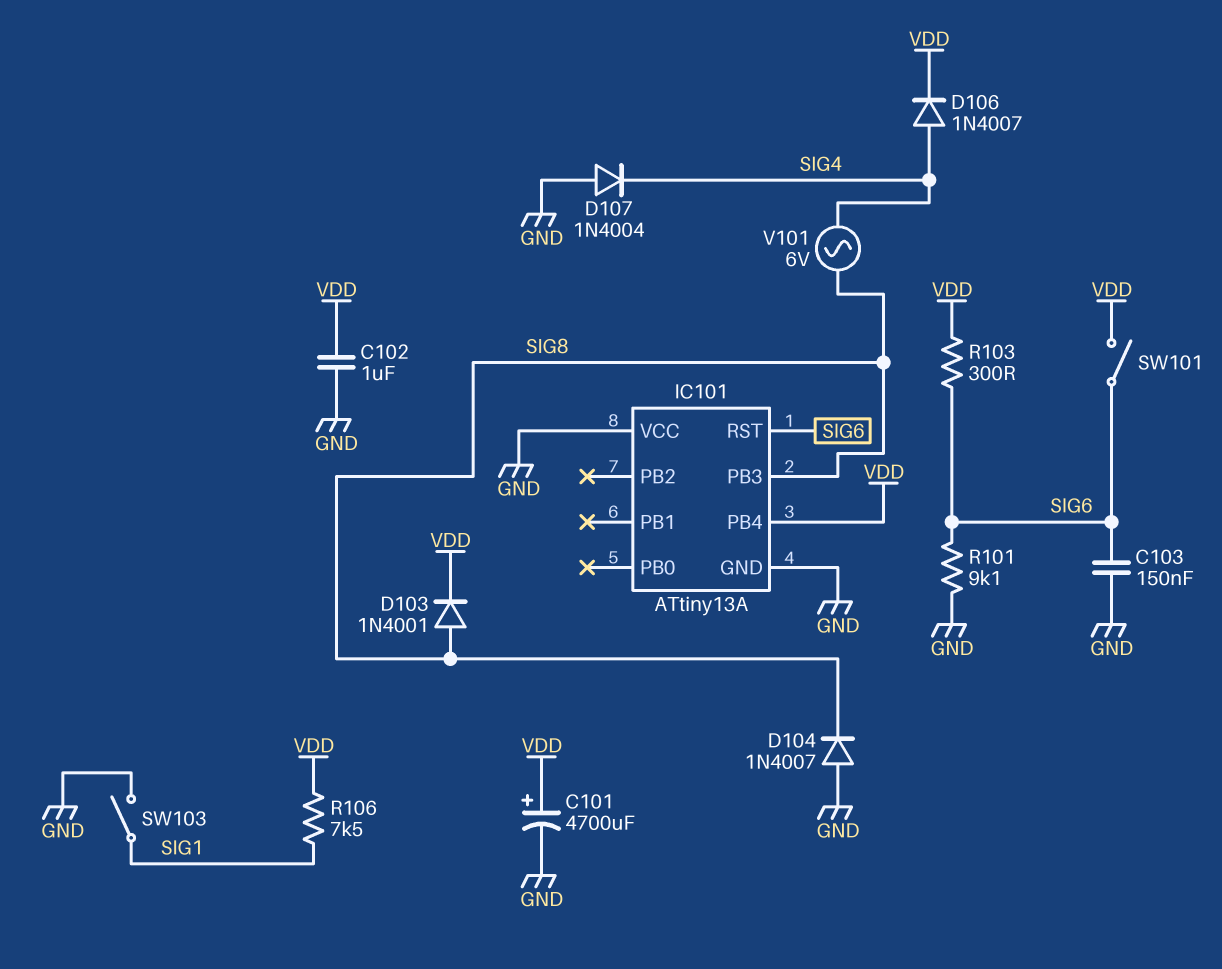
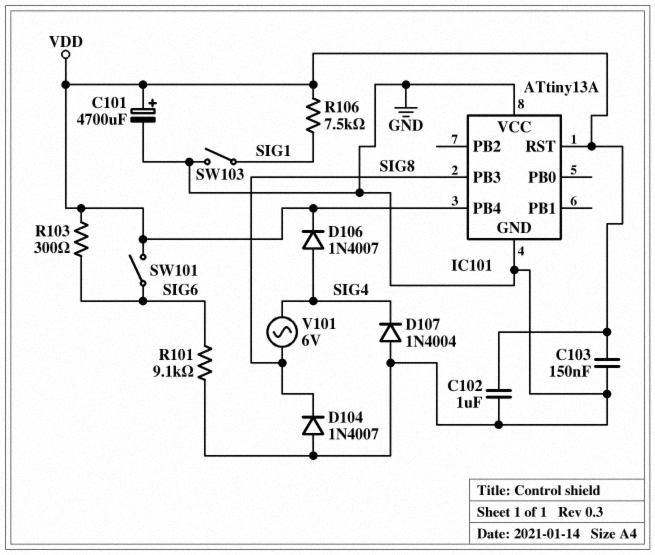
C103: 150nF (GND, SIG6) -> 150nF (GND, VDD)
D103: diode 1N4001 (A SIG8, K VDD) -> none
IC101 pin RST: SIG6 -> VDD

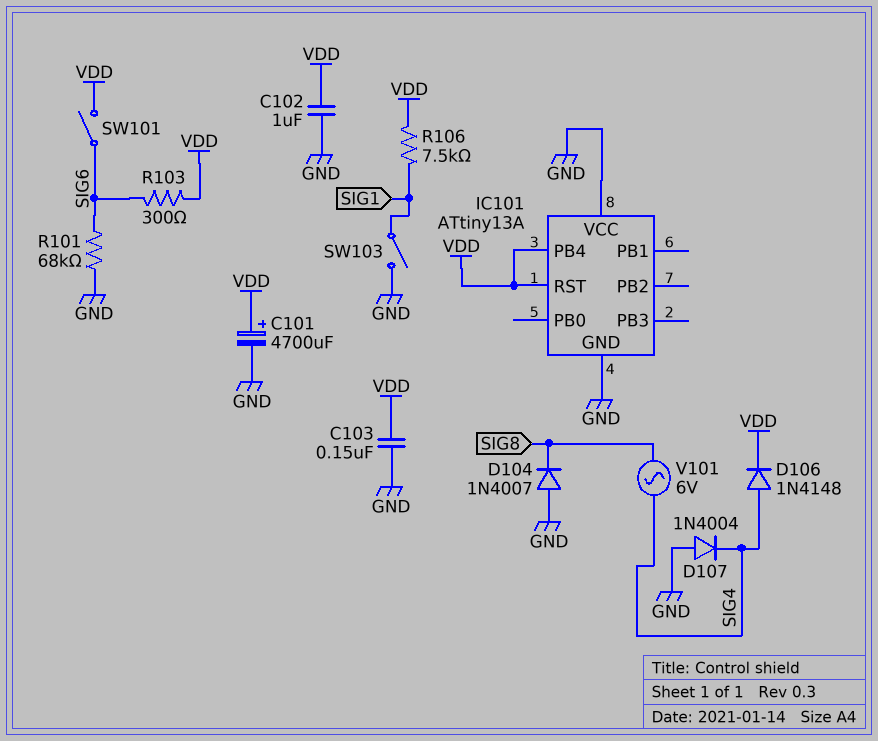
D106: diode 1N4007 (A SIG4, K VDD) -> diode 1N4148 (A SIG4, K VDD)
IC101 pin PB3: SIG8 -> none
R101: 9.1k (GND, SIG6) -> 68k (GND, SIG6)

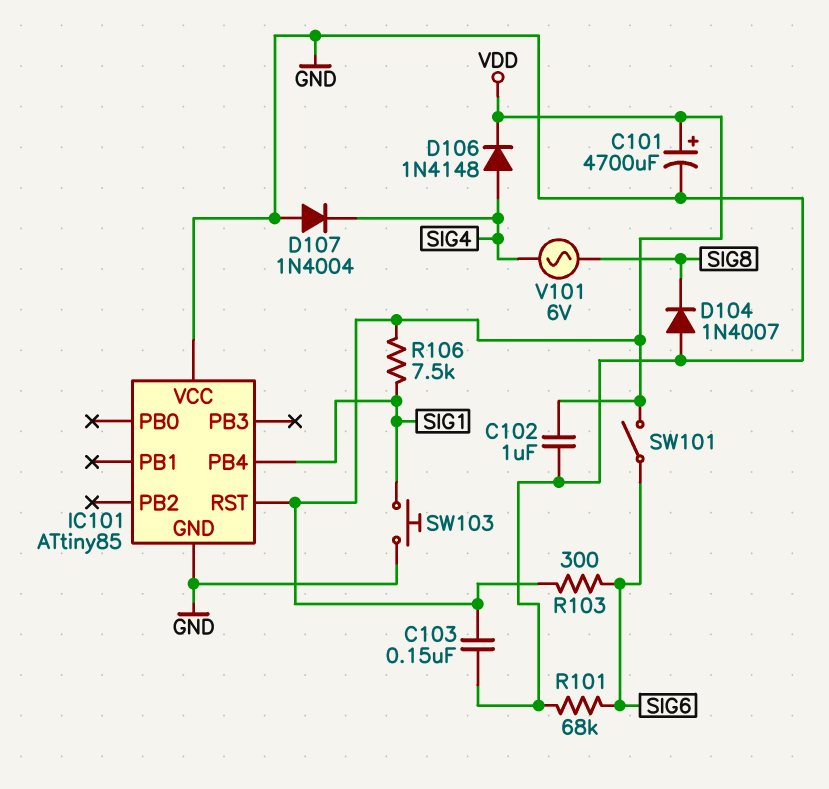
IC101: ATtiny13A -> ATtiny85
IC101 pin PB4: VDD -> SIG1
SW103: switch (GND, SIG1) -> button (GND, SIG1)

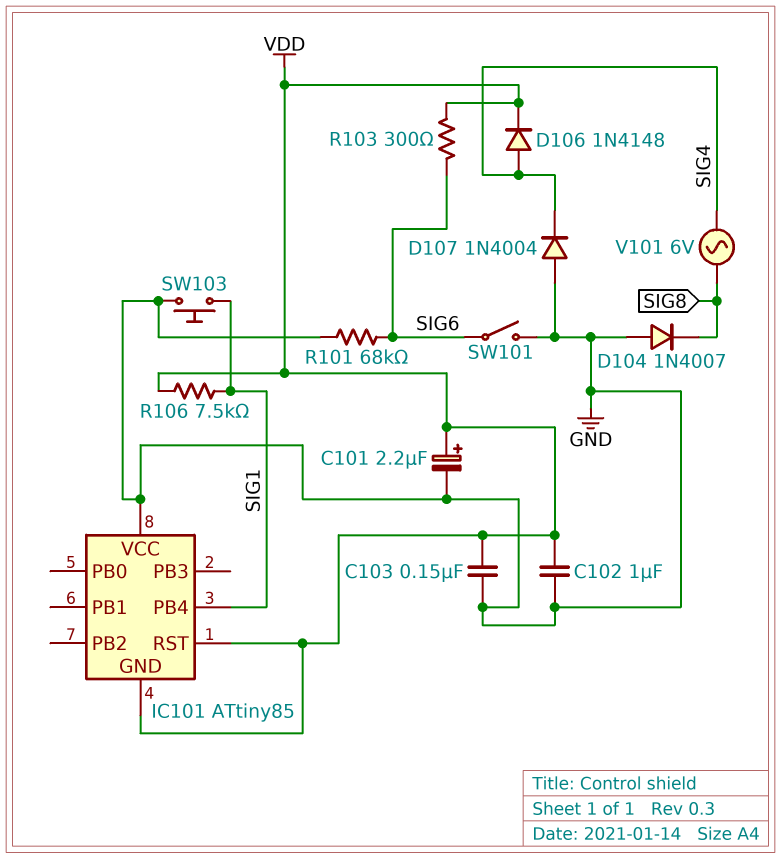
C101: 4700uF (plus VDD, minus GND) -> 2.2uF (plus VDD, minus GND)
IC101 pin GND: GND -> VDD
SW101: switch (SIG6, VDD) -> switch (GND, SIG6)

